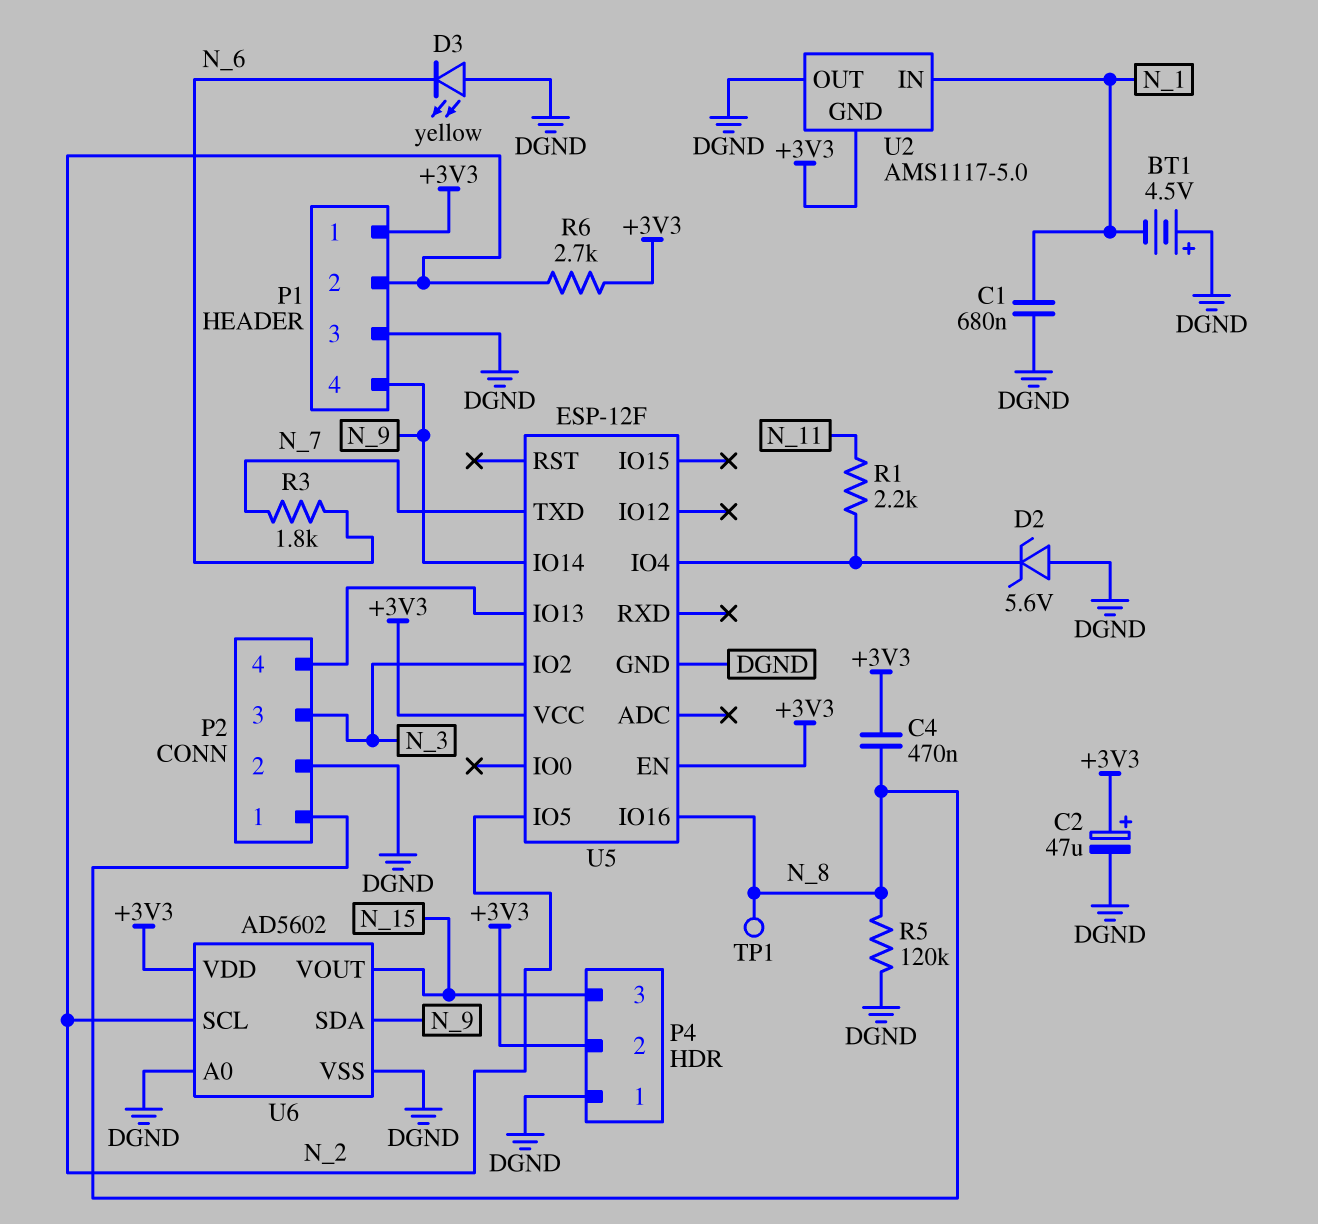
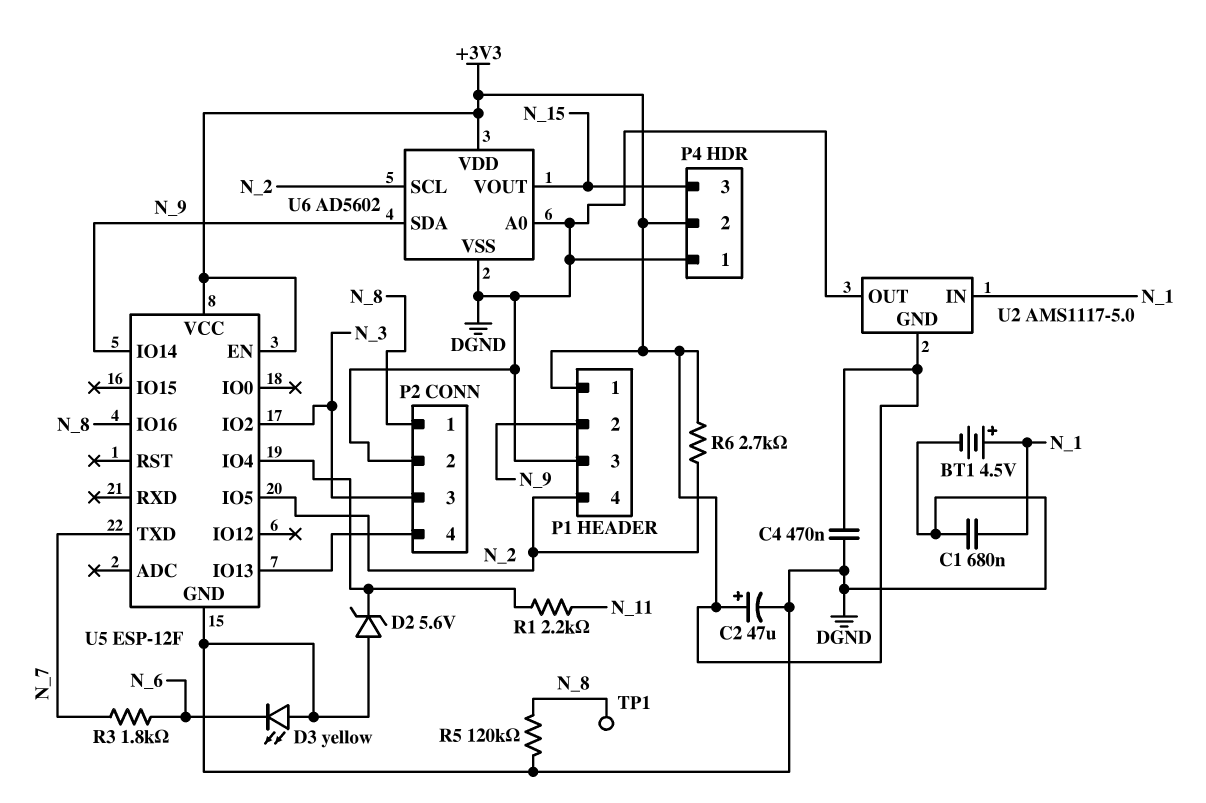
BT1: 4.5V (plus DGND, minus N_1) -> 4.5V (plus N_1, minus DGND)
C4: 470nF (+3V3, N_8) -> 470nF (+3V3, DGND)
P1 pin 2: N_2 -> N_9
P1 pin 4: N_9 -> N_2

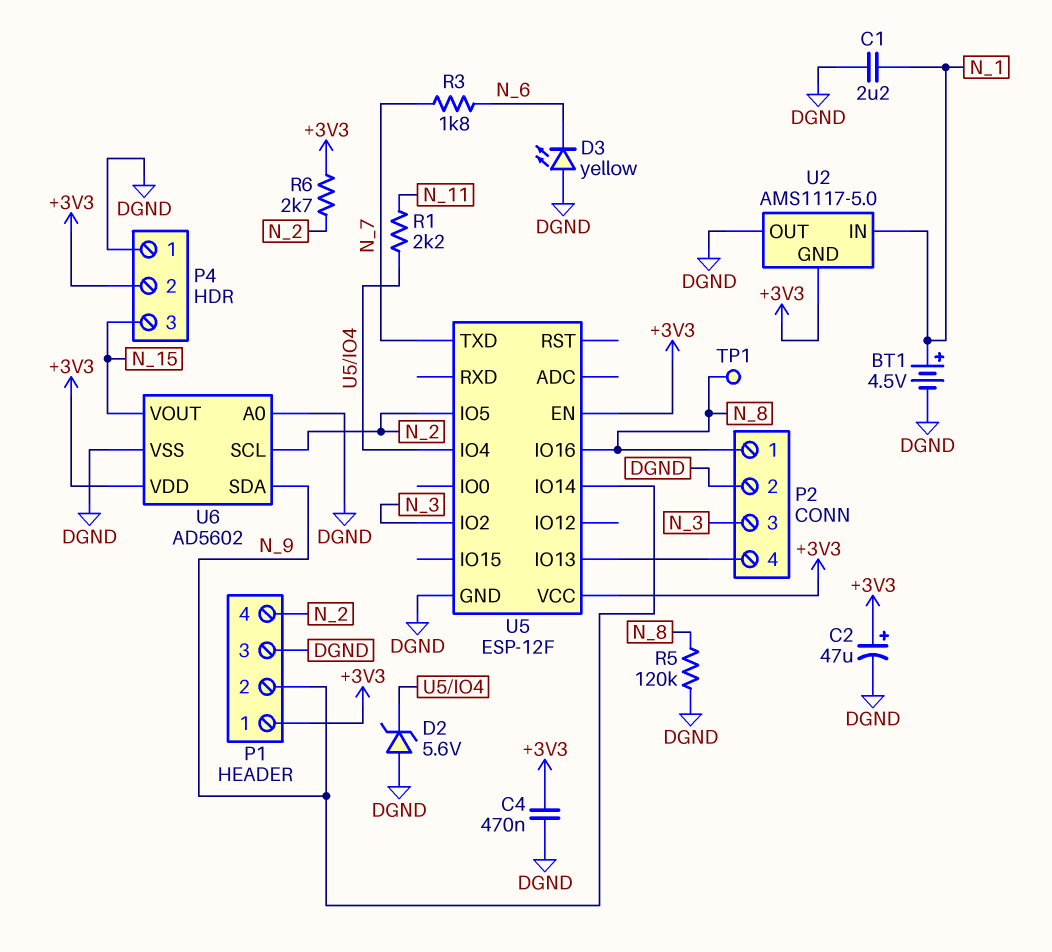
C1: 680nF (DGND, N_1) -> 2.2uF (DGND, N_1)

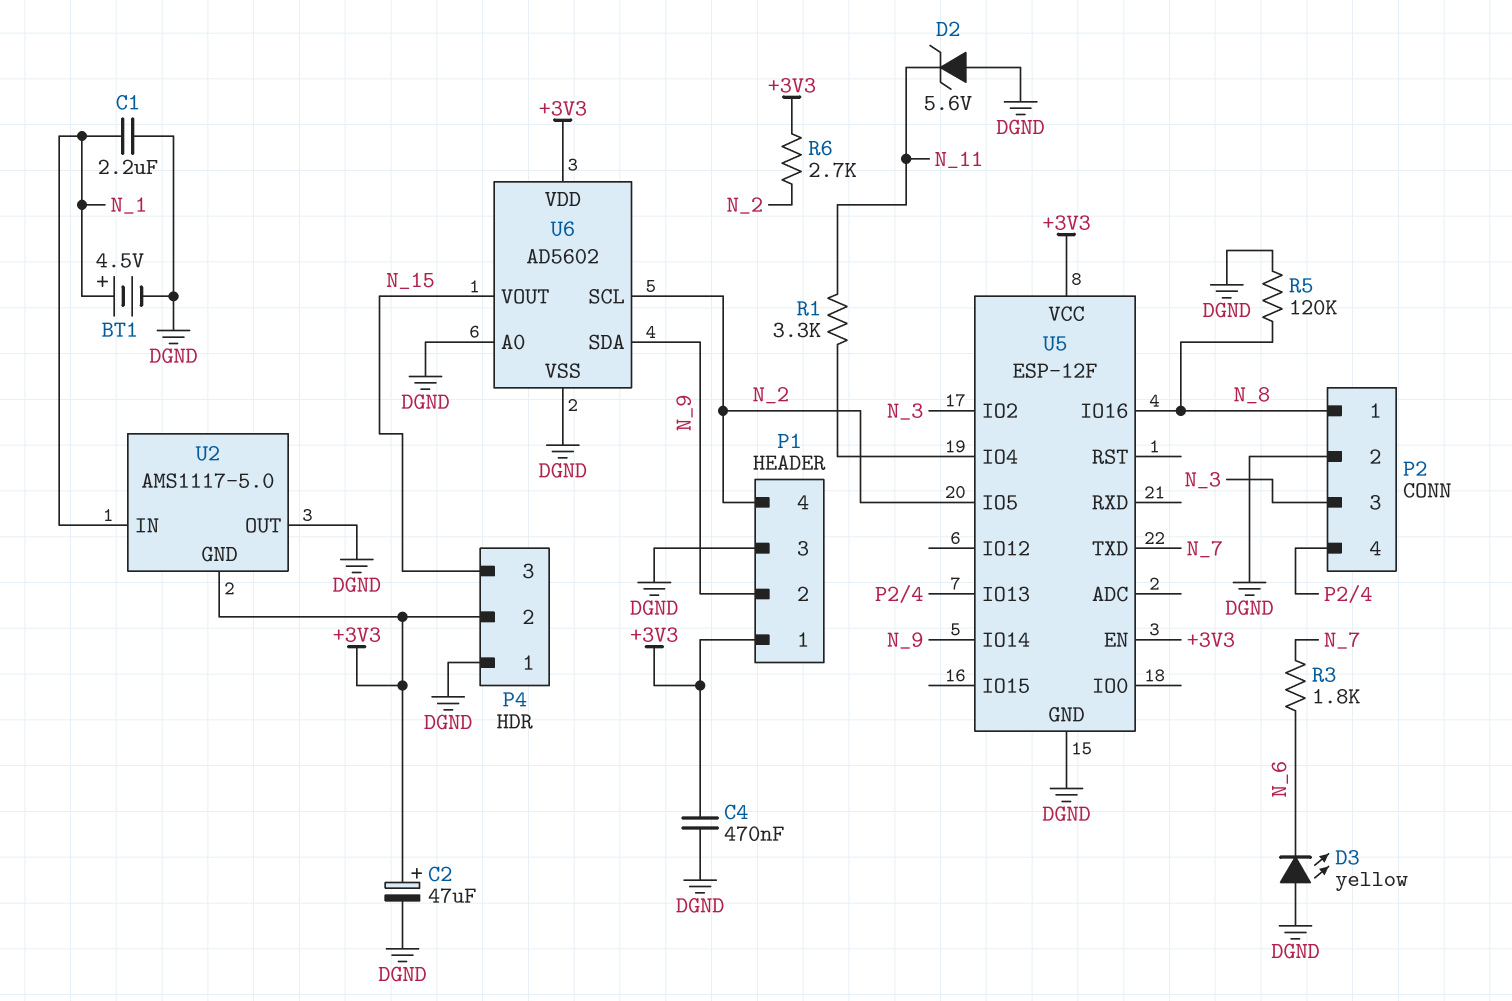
D2: zener 5.6V (A DGND, K U5/IO4) -> zener 5.6V (A DGND, K N_11)
R1: 2.2k (N_11, U5/IO4) -> 3.3k (N_11, U5/IO4)
TP1: test point (N_8) -> none

